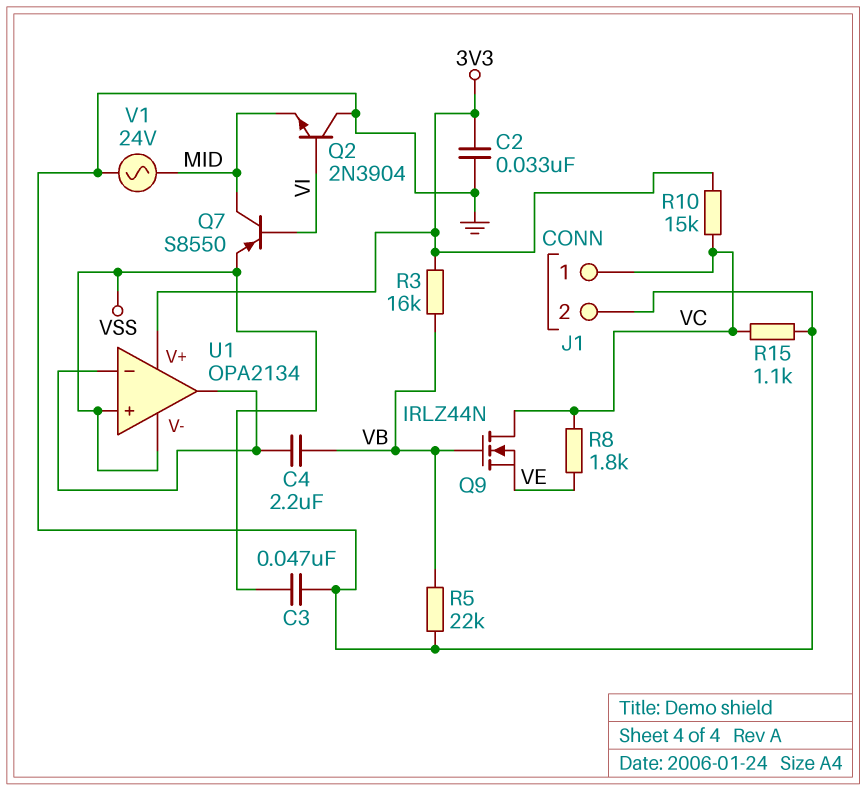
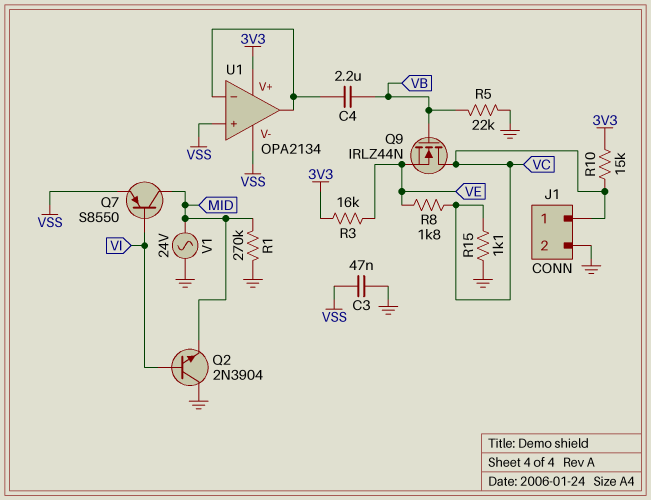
C2: 33nF (3V3, GND) -> none
R1: none -> 270k (GND, MID)
R3: 16k (3V3, VB) -> 16k (3V3, VE)

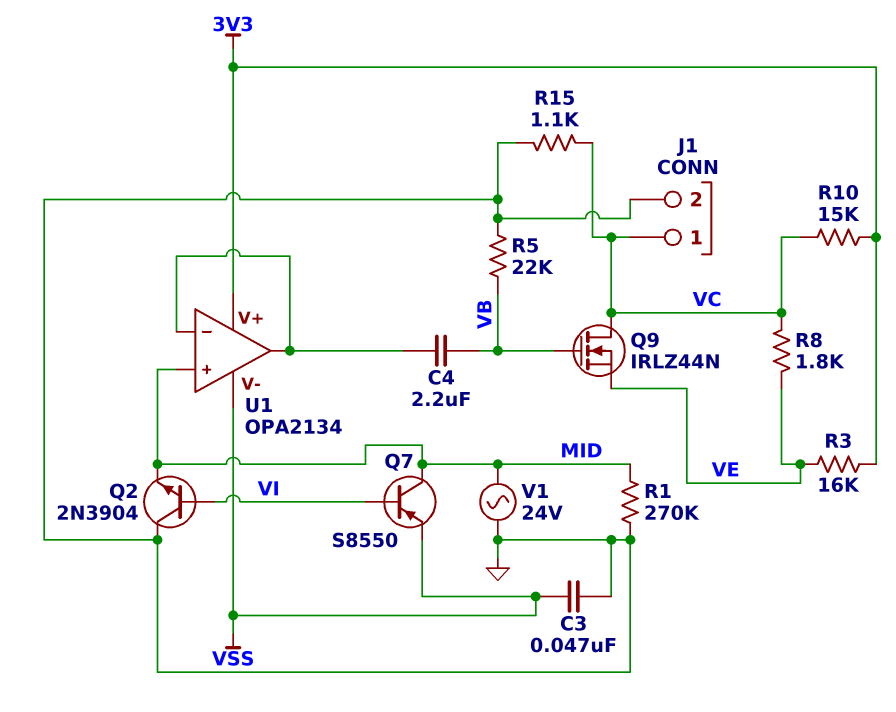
U1 pin in+: VSS -> MID

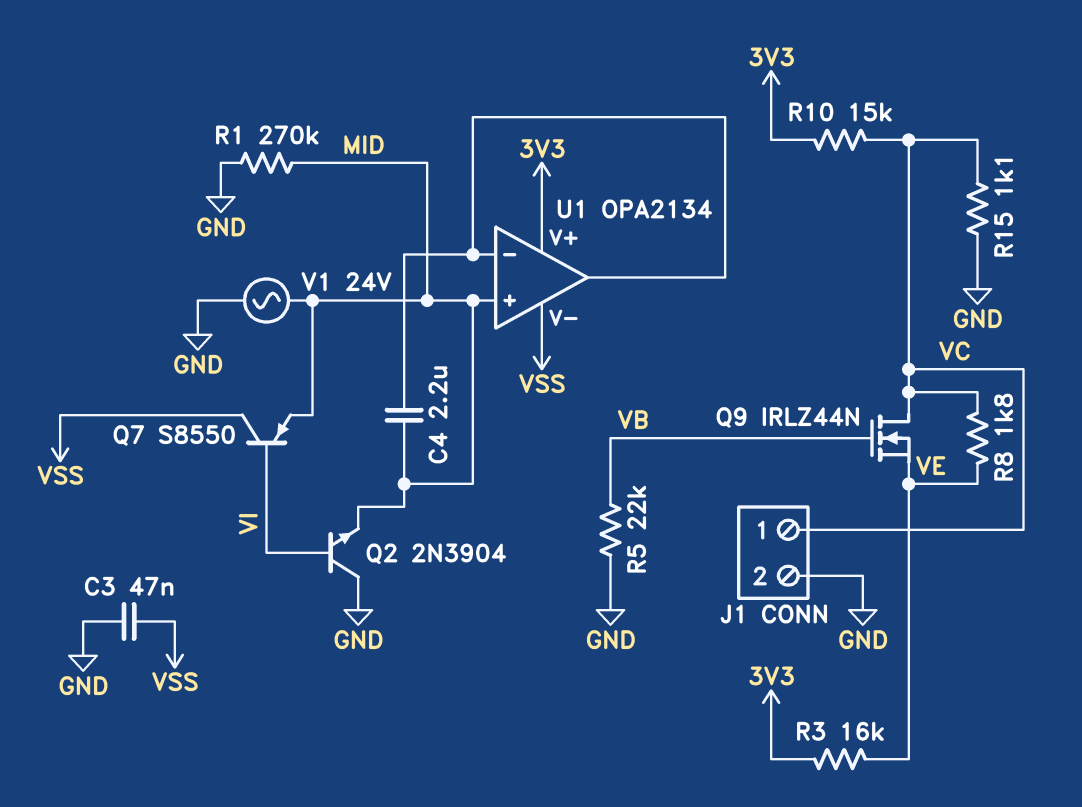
C4: 2.2uF (U1/in-, VB) -> 2.2uF (MID, U1/in-)
Q7: PNP S8550 (B VI, C MID, E VSS) -> PNP S8550 (B VI, C VSS, E MID)

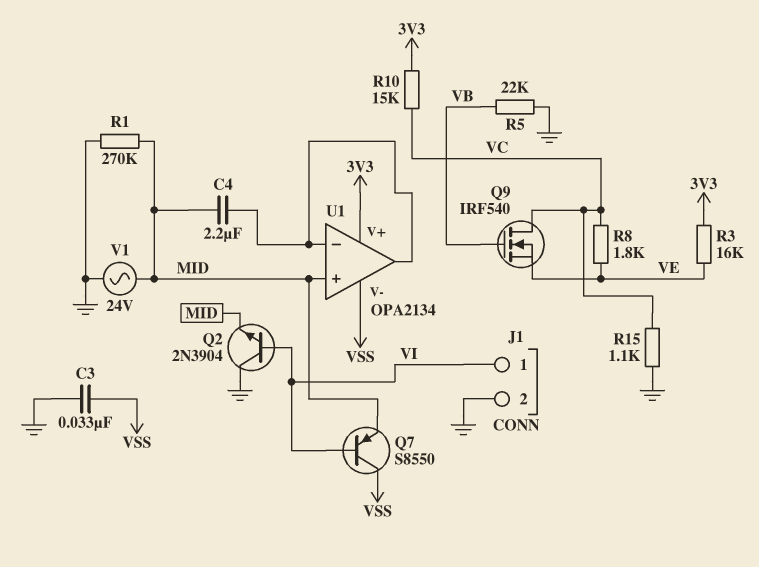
C3: 47nF (GND, VSS) -> 33nF (GND, VSS)
J1 pin 1: VC -> VI
Q9: NMOS IRLZ44N (G VB, D VC, S VE) -> NMOS IRF540 (G VB, D VC, S VE)

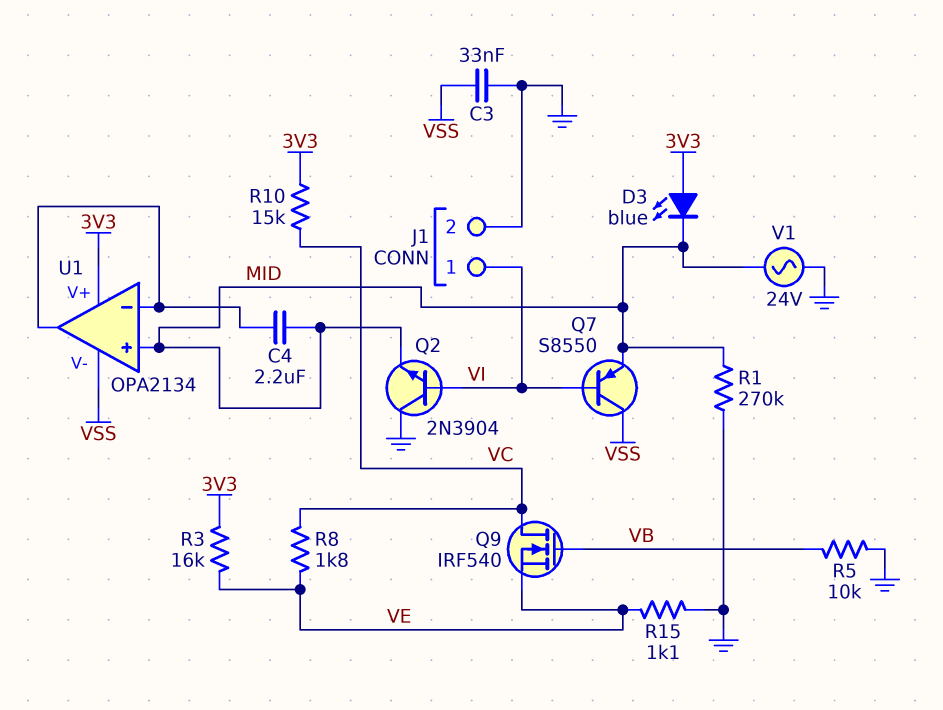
D3: none -> LED blue (A 3V3, K MID)
R5: 22k (GND, VB) -> 10k (GND, VB)
R15: 1.1k (GND, VC) -> 1.1k (GND, VE)

